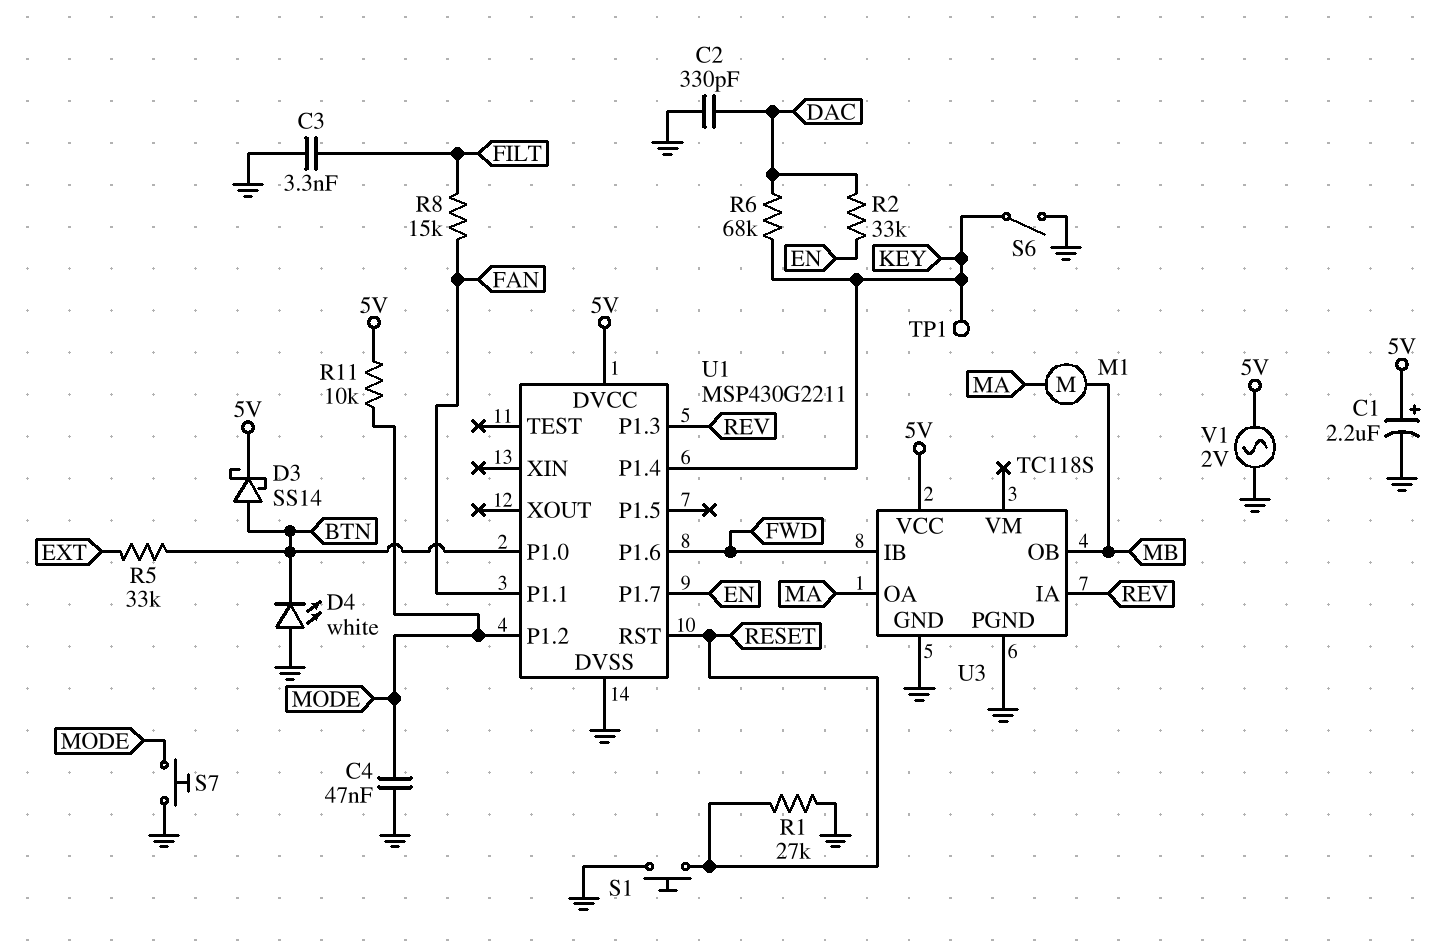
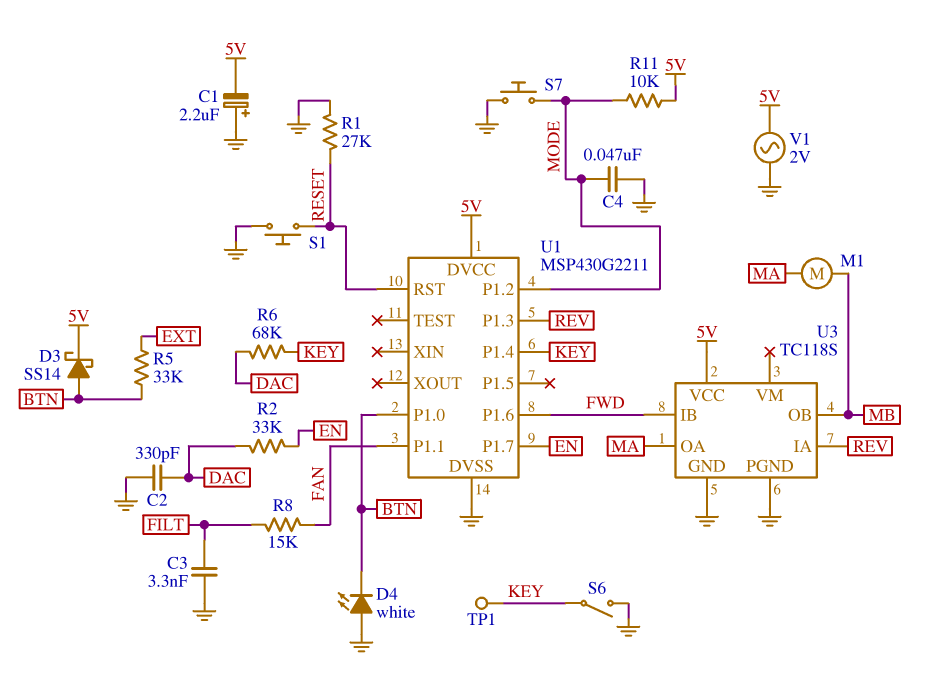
C1: 2.2uF (plus 5V, minus GND) -> 2.2uF (plus GND, minus 5V)

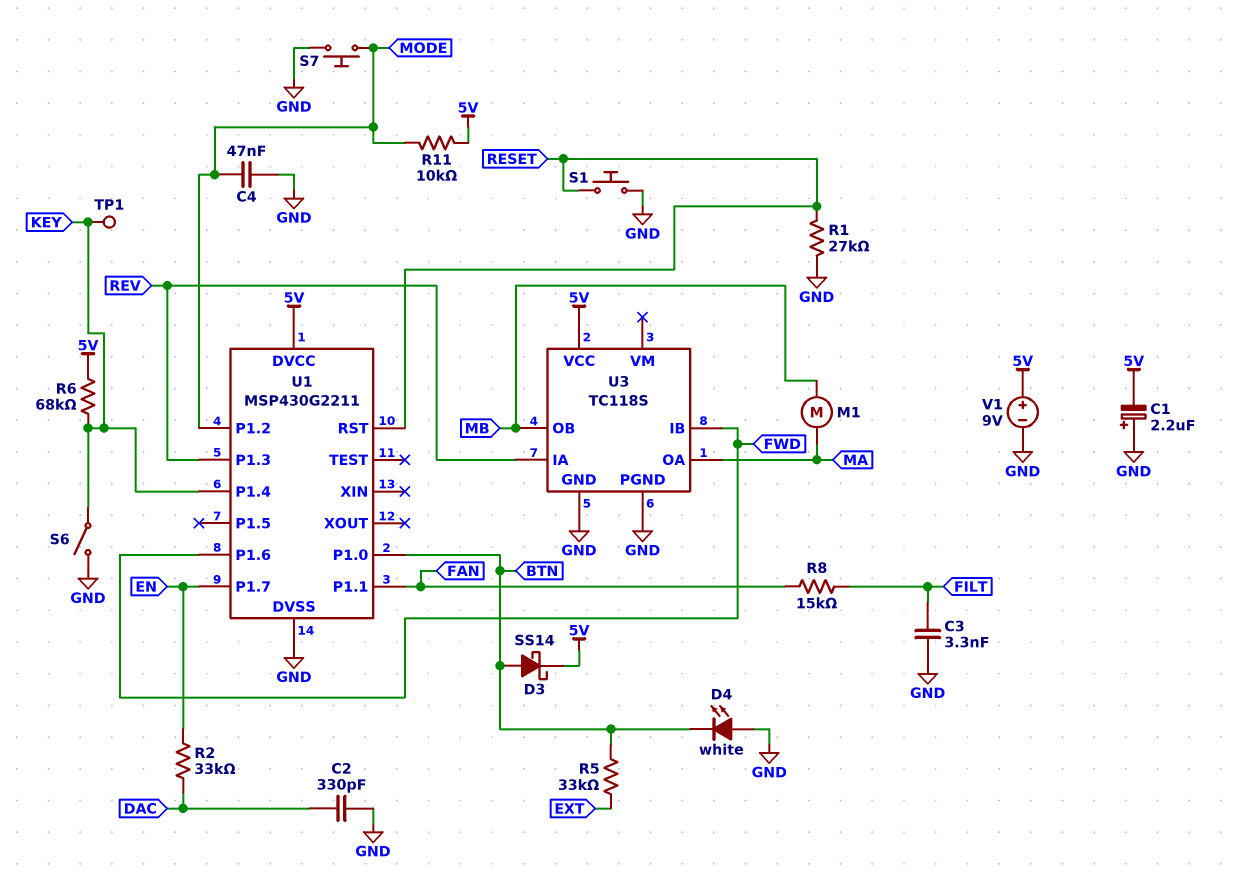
R6: 68k (DAC, KEY) -> 68k (5V, KEY)
V1: AC 2V (5V, GND) -> 9V (plus 5V, minus GND)

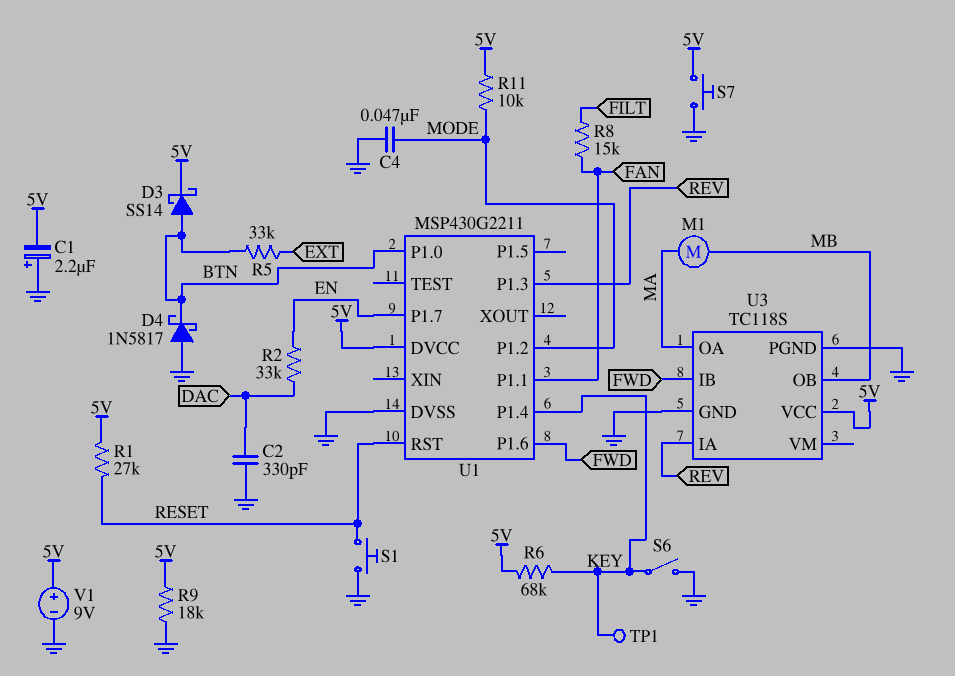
C3: 3.3nF (FILT, GND) -> none
D4: LED white (A GND, K BTN) -> schottky 1N5817 (A GND, K BTN)
R1: 27k (GND, RESET) -> 27k (5V, RESET)
R9: none -> 18k (5V, GND)
S7: button (GND, MODE) -> button (5V, GND)

